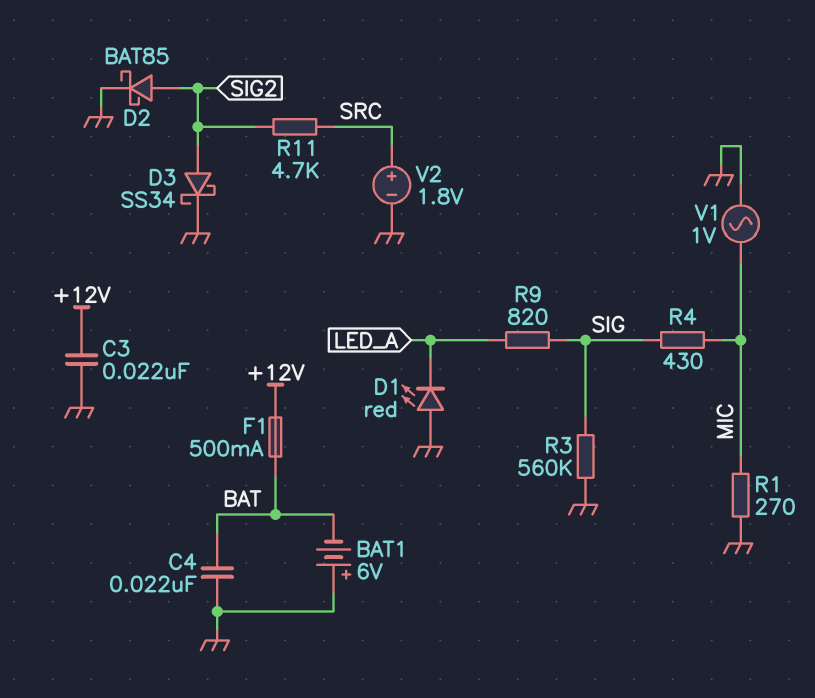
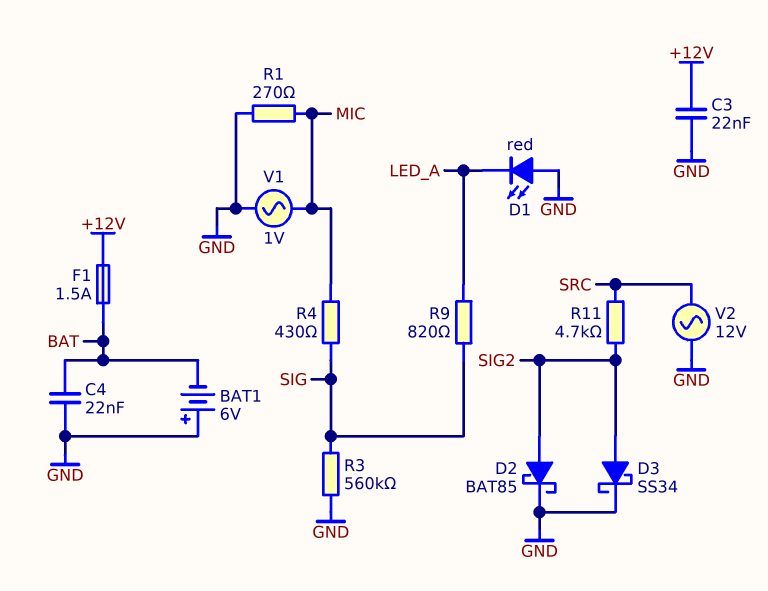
F1: 500mA (+12V, BAT) -> 1.5A (+12V, BAT)
V2: 1.8V (plus SRC, minus GND) -> AC 12V (GND, SRC)

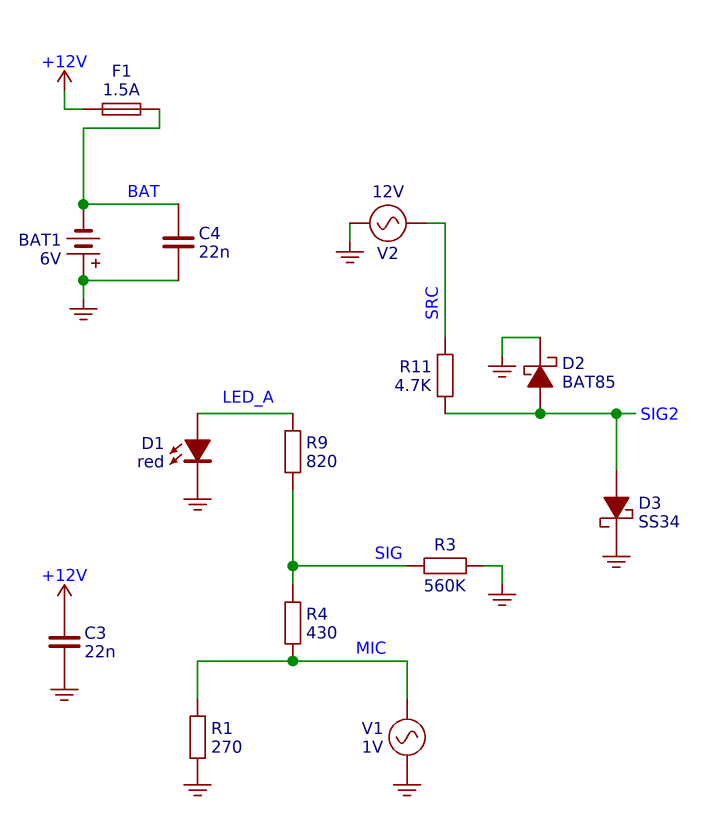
D1: LED red (A GND, K LED_A) -> LED red (A LED_A, K GND)

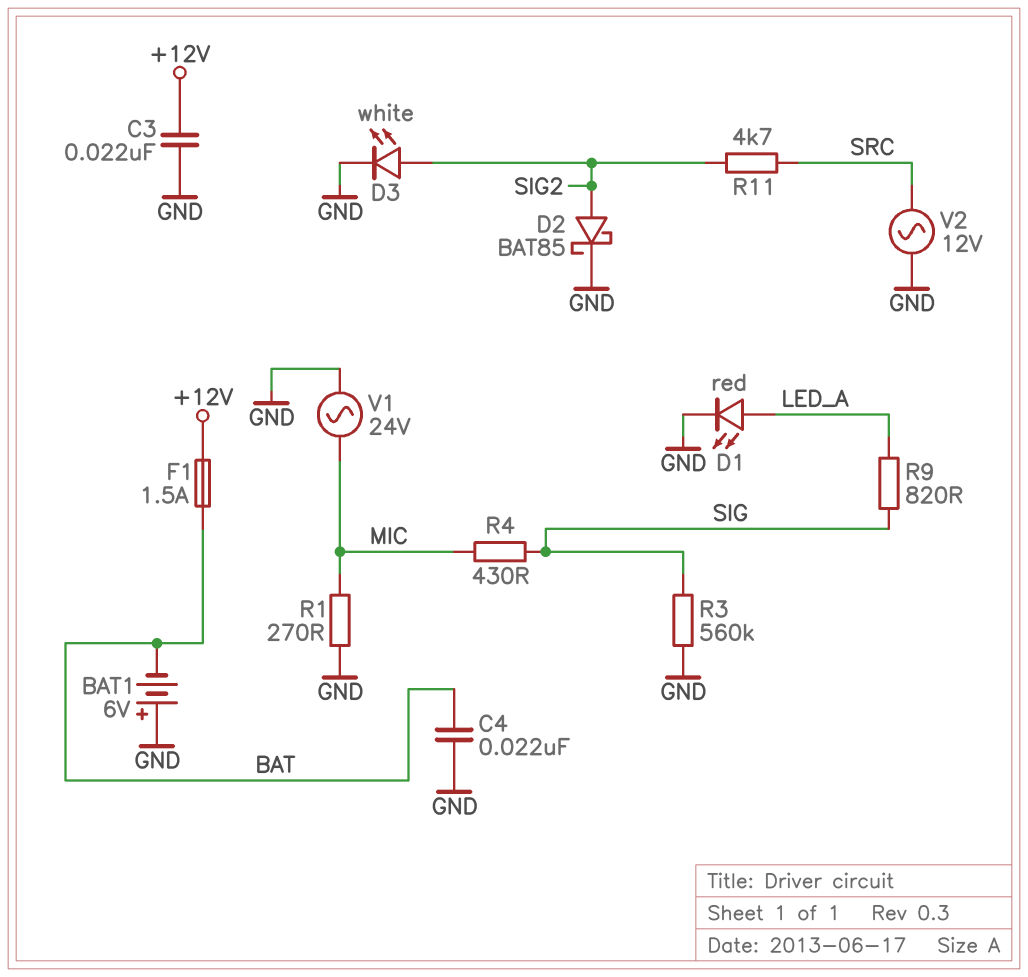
D3: schottky SS34 (A SIG2, K GND) -> LED white (A SIG2, K GND)
V1: AC 1V (GND, MIC) -> AC 24V (GND, MIC)

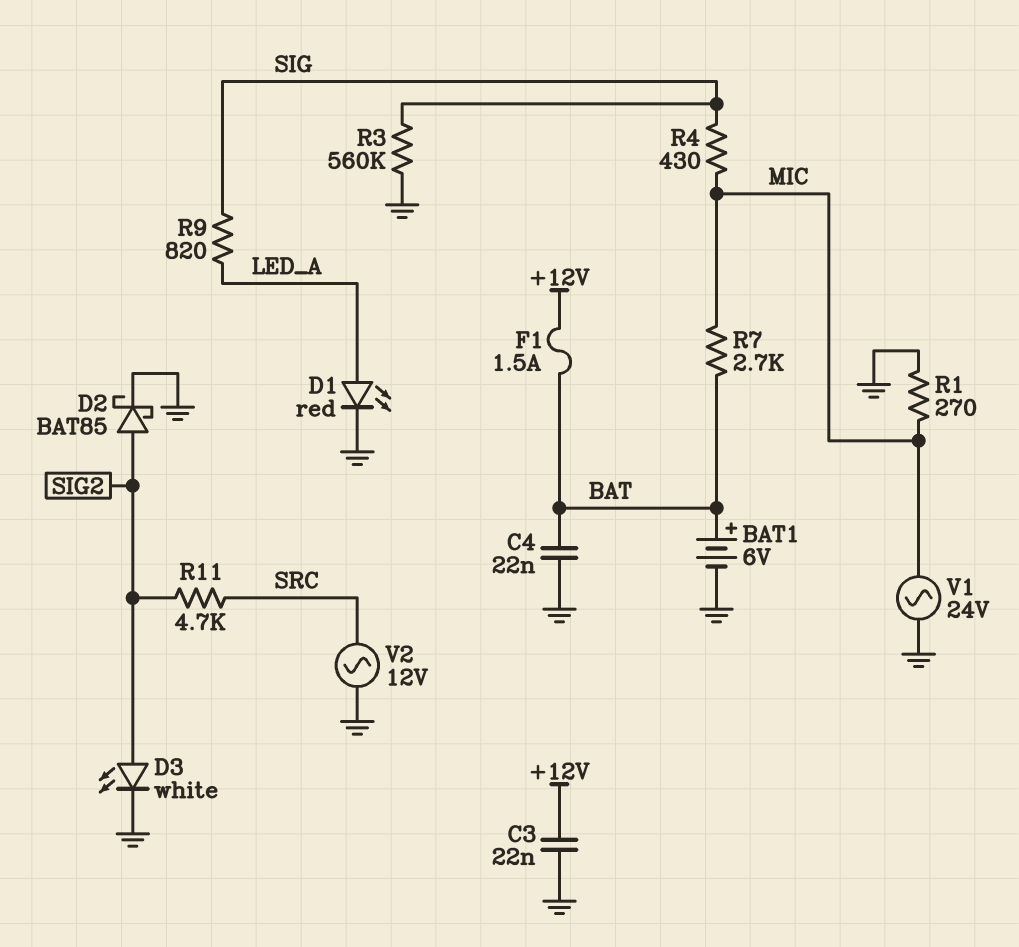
BAT1: 6V (plus GND, minus BAT) -> 6V (plus BAT, minus GND)
R7: none -> 2.7k (BAT, MIC)

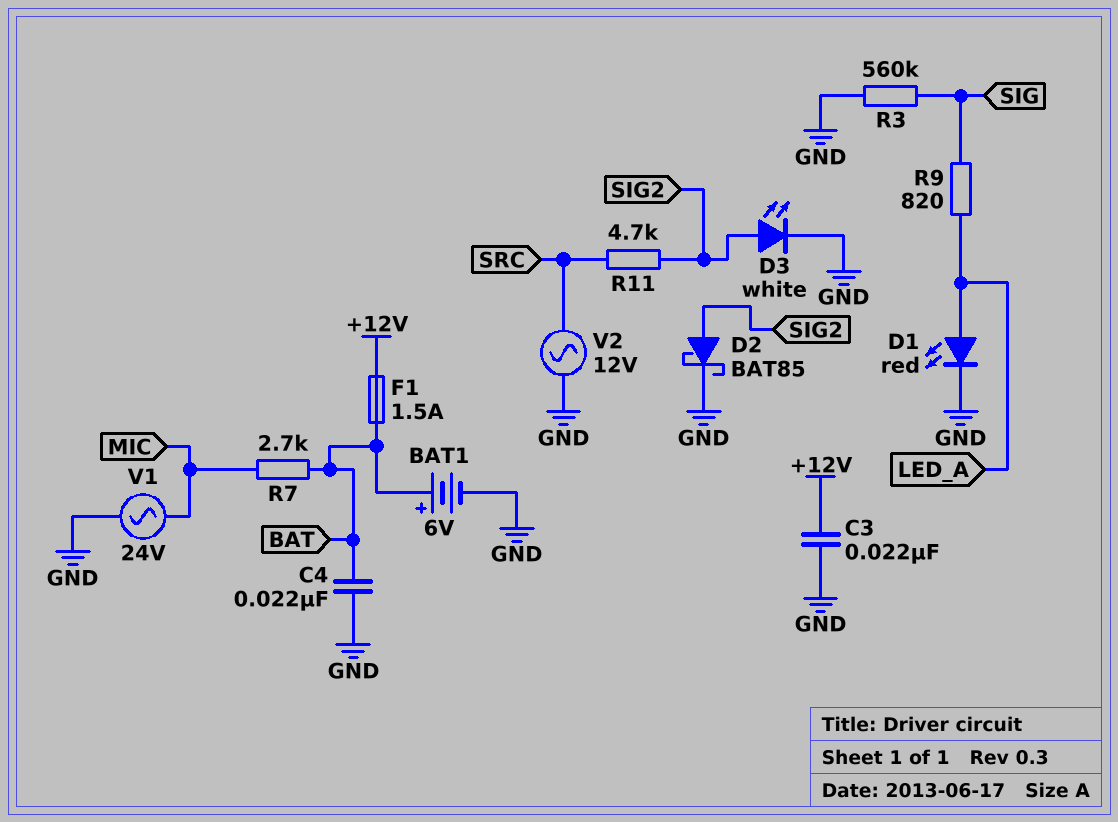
R1: 270 (GND, MIC) -> none
R4: 430 (MIC, SIG) -> none

